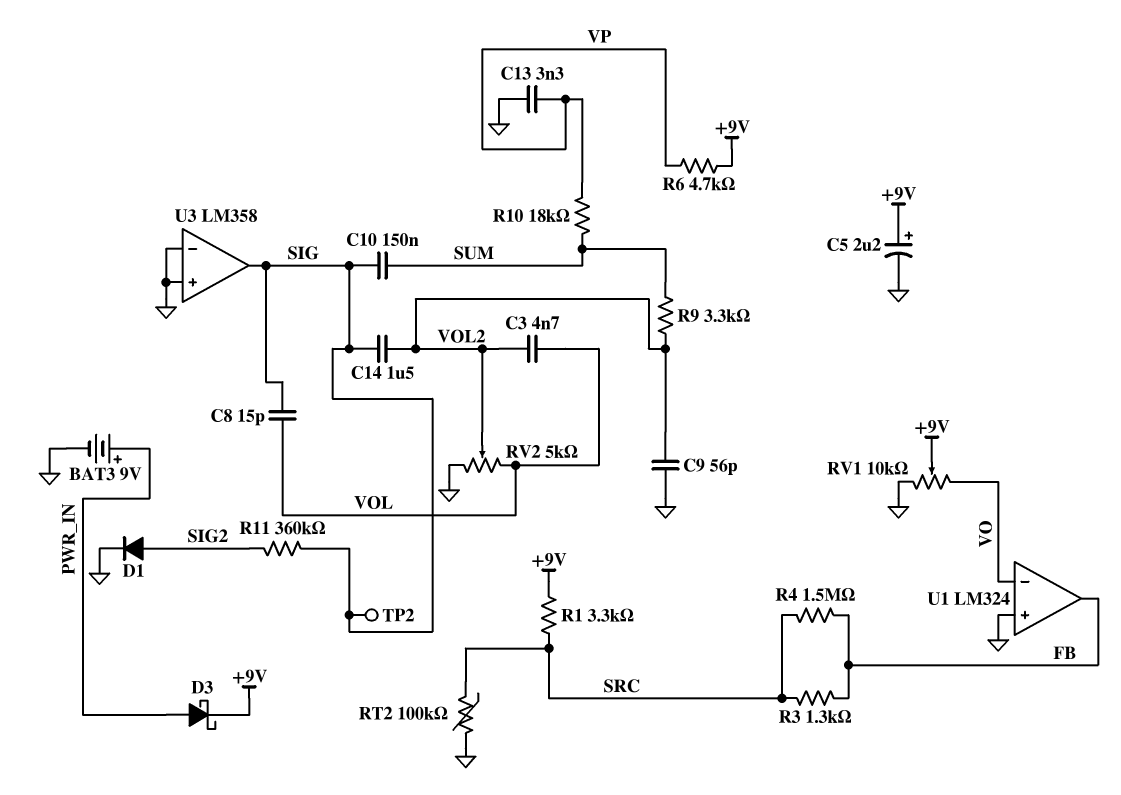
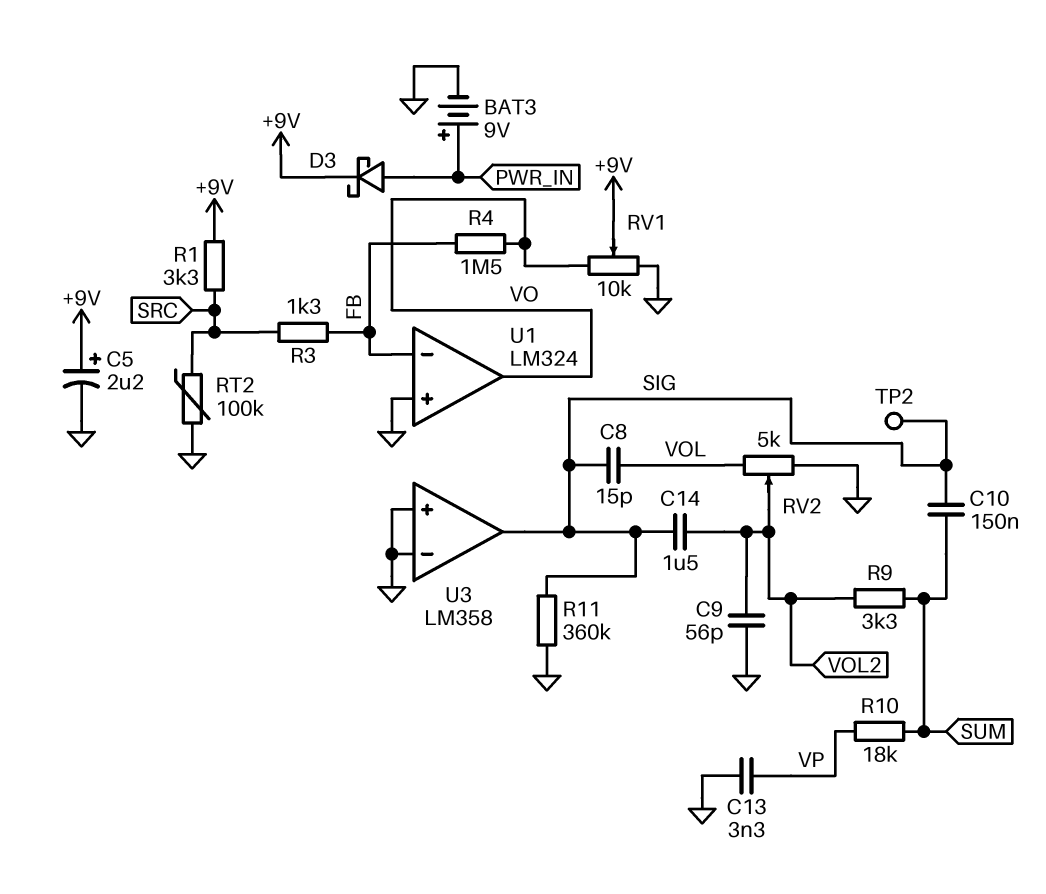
C3: 4.7nF (VOL, VOL2) -> none
D1: diode (A SIG2, K GND) -> none
R4: 1.5M (FB, SRC) -> 1.5M (FB, VO)
R6: 4.7k (+9V, VP) -> none
R11: 360k (SIG, SIG2) -> 360k (GND, SIG)
U1 pin in-: VO -> FB
U1 pin out: FB -> VO

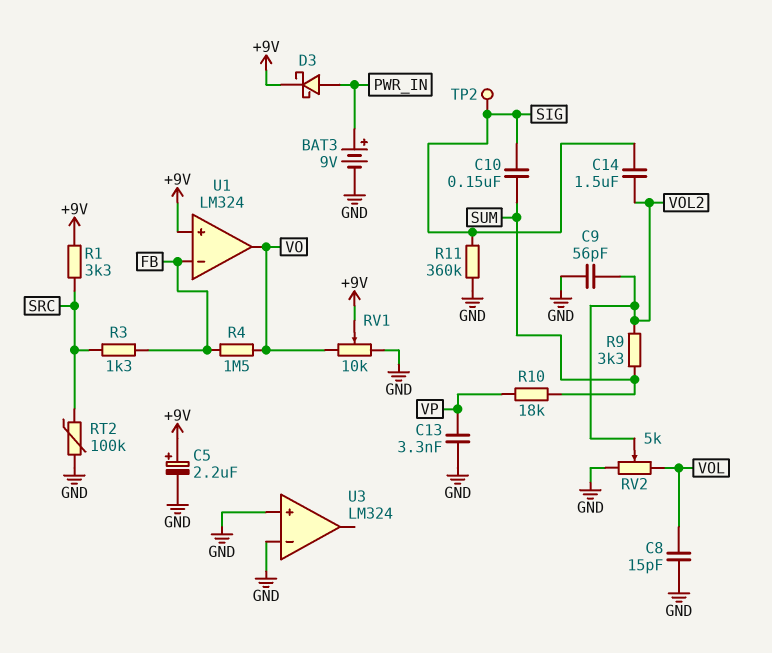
C8: 15pF (SIG, VOL) -> 15pF (GND, VOL)
U1 pin in+: GND -> +9V
U3: LM358 -> LM324
U3 pin out: SIG -> none

